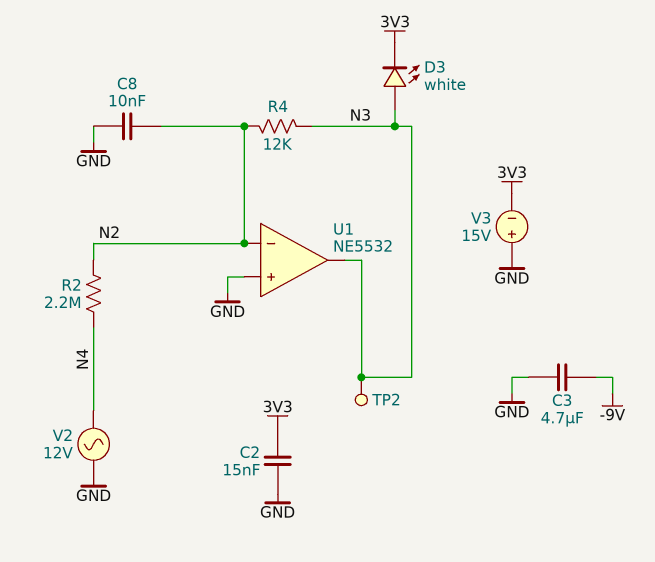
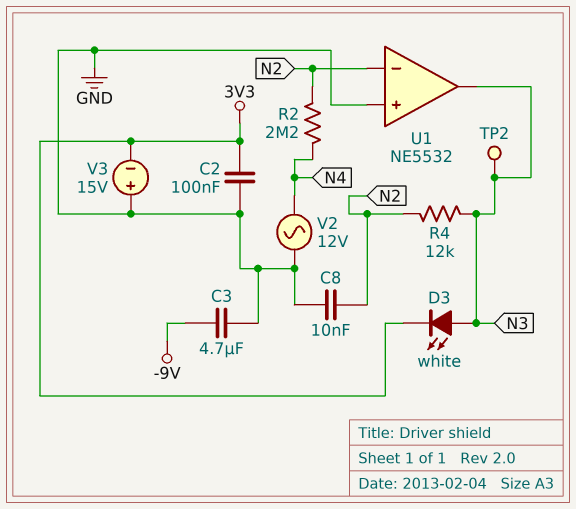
C2: 15nF (3V3, GND) -> 100nF (3V3, GND)

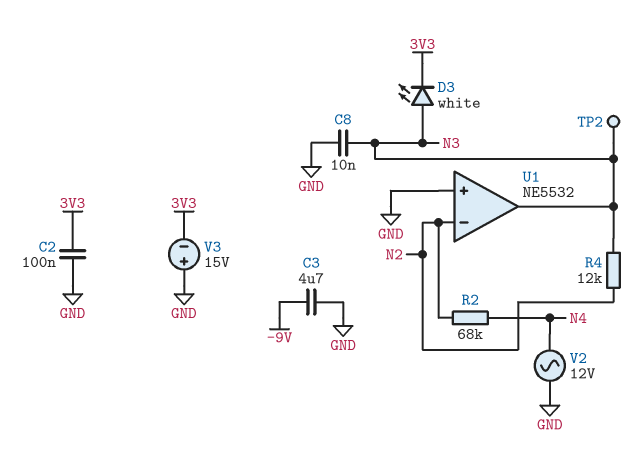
C8: 10nF (GND, N2) -> 10nF (GND, N3)
R2: 2.2M (N2, N4) -> 68k (N2, N4)

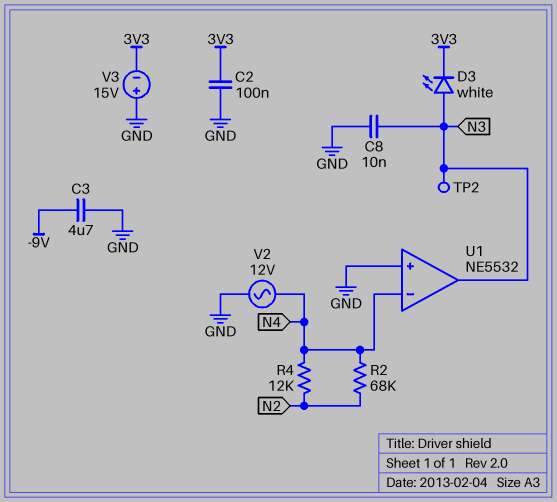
R4: 12k (N2, N3) -> 12k (N2, N4)
U1 pin in-: N2 -> N4

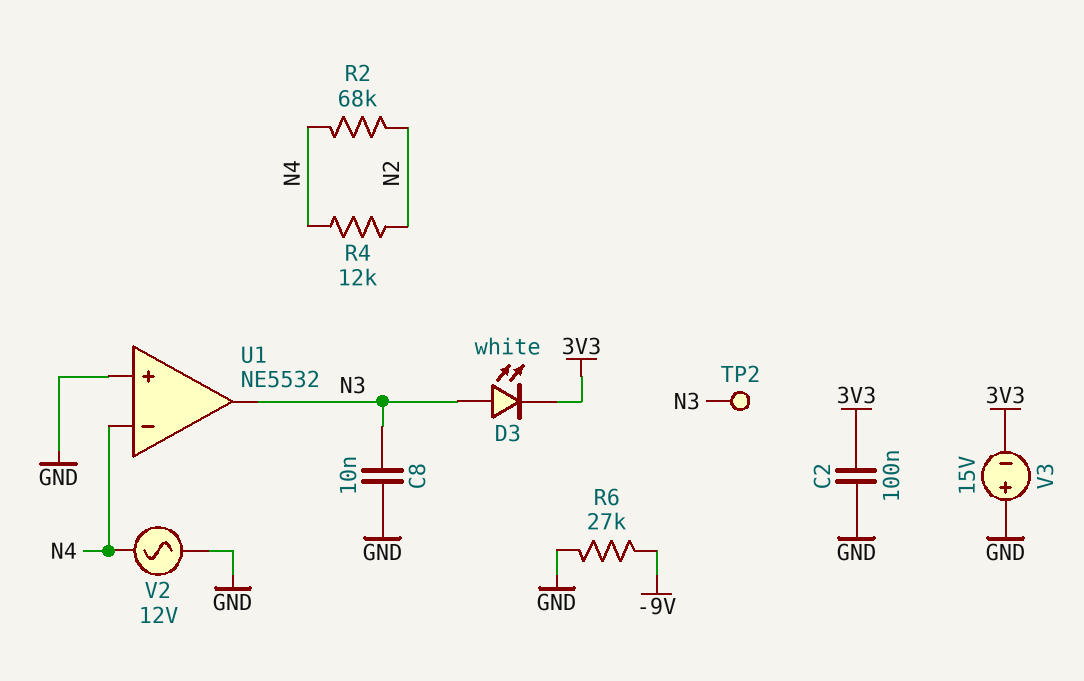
C3: 4.7uF (-9V, GND) -> none
R6: none -> 27k (-9V, GND)

